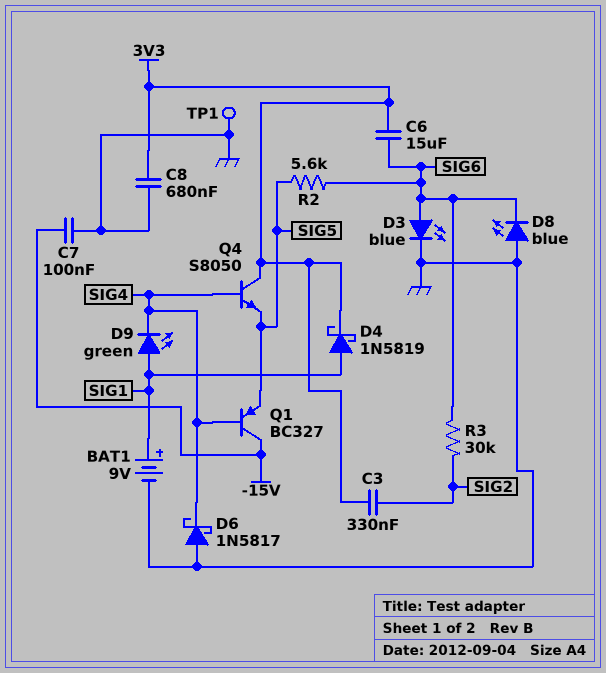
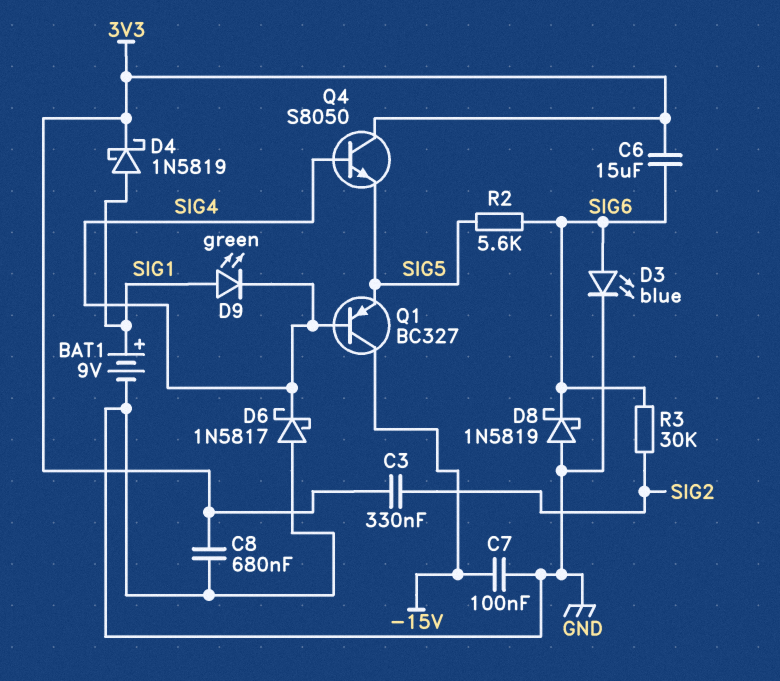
D8: LED blue (A GND, K SIG6) -> schottky 1N5819 (A GND, K SIG6)
TP1: test point (GND) -> none

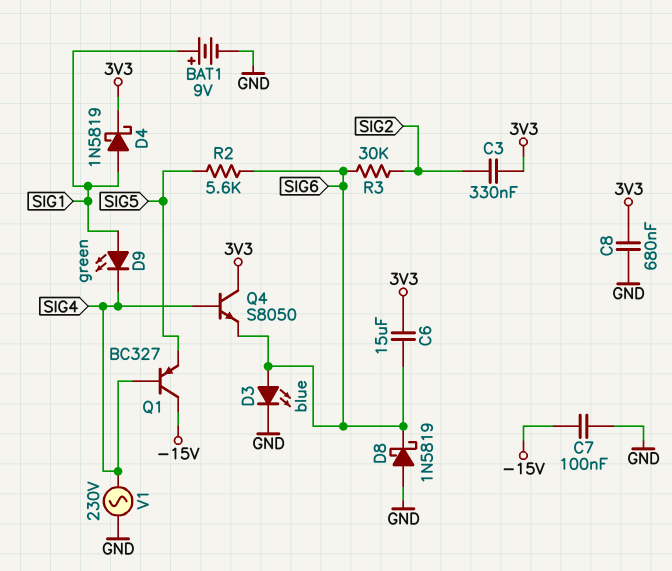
D6: schottky 1N5817 (A GND, K SIG4) -> none
Q4: NPN S8050 (B SIG4, C 3V3, E SIG5) -> NPN S8050 (B SIG4, C 3V3, E SIG6)
V1: none -> AC 230V (GND, SIG4)

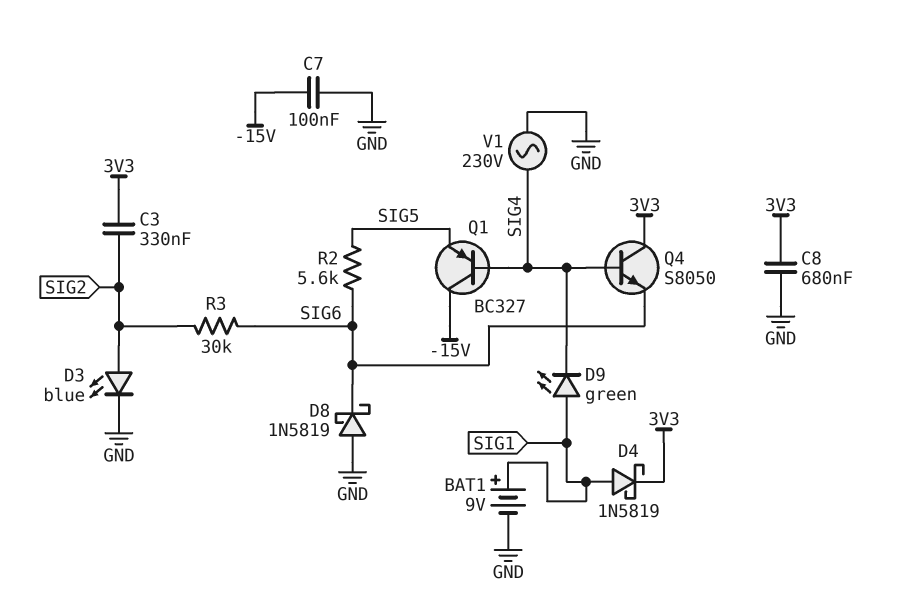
C6: 15uF (3V3, SIG6) -> none
D3: LED blue (A SIG6, K GND) -> LED blue (A SIG2, K GND)

